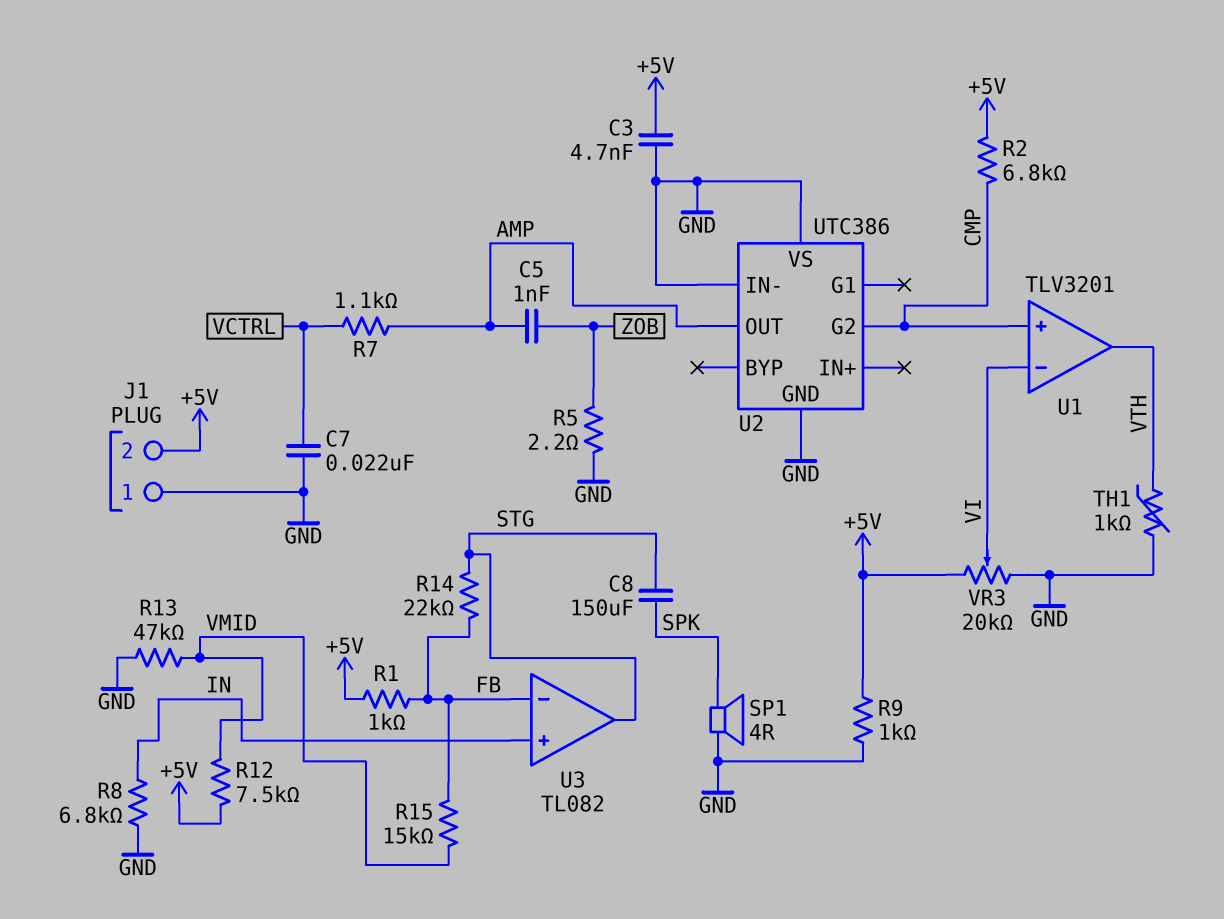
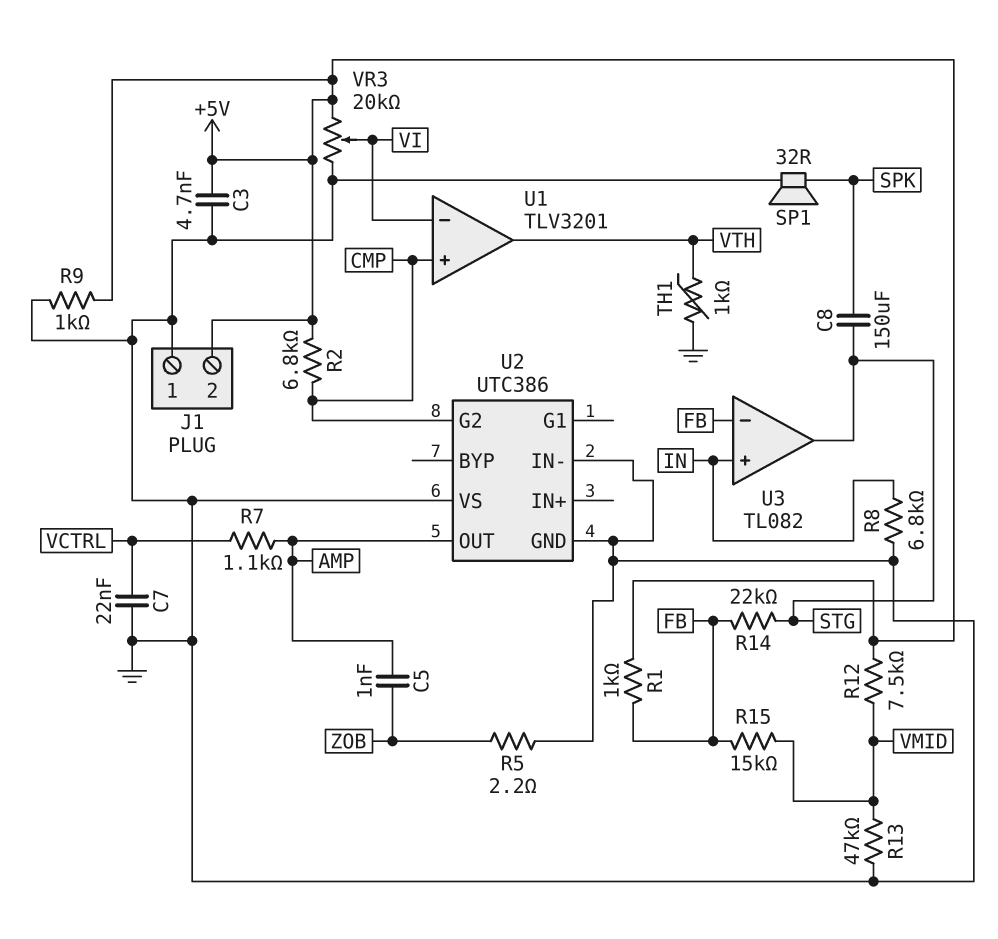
SP1: speaker 4R (GND, SPK) -> speaker 32R (GND, SPK)

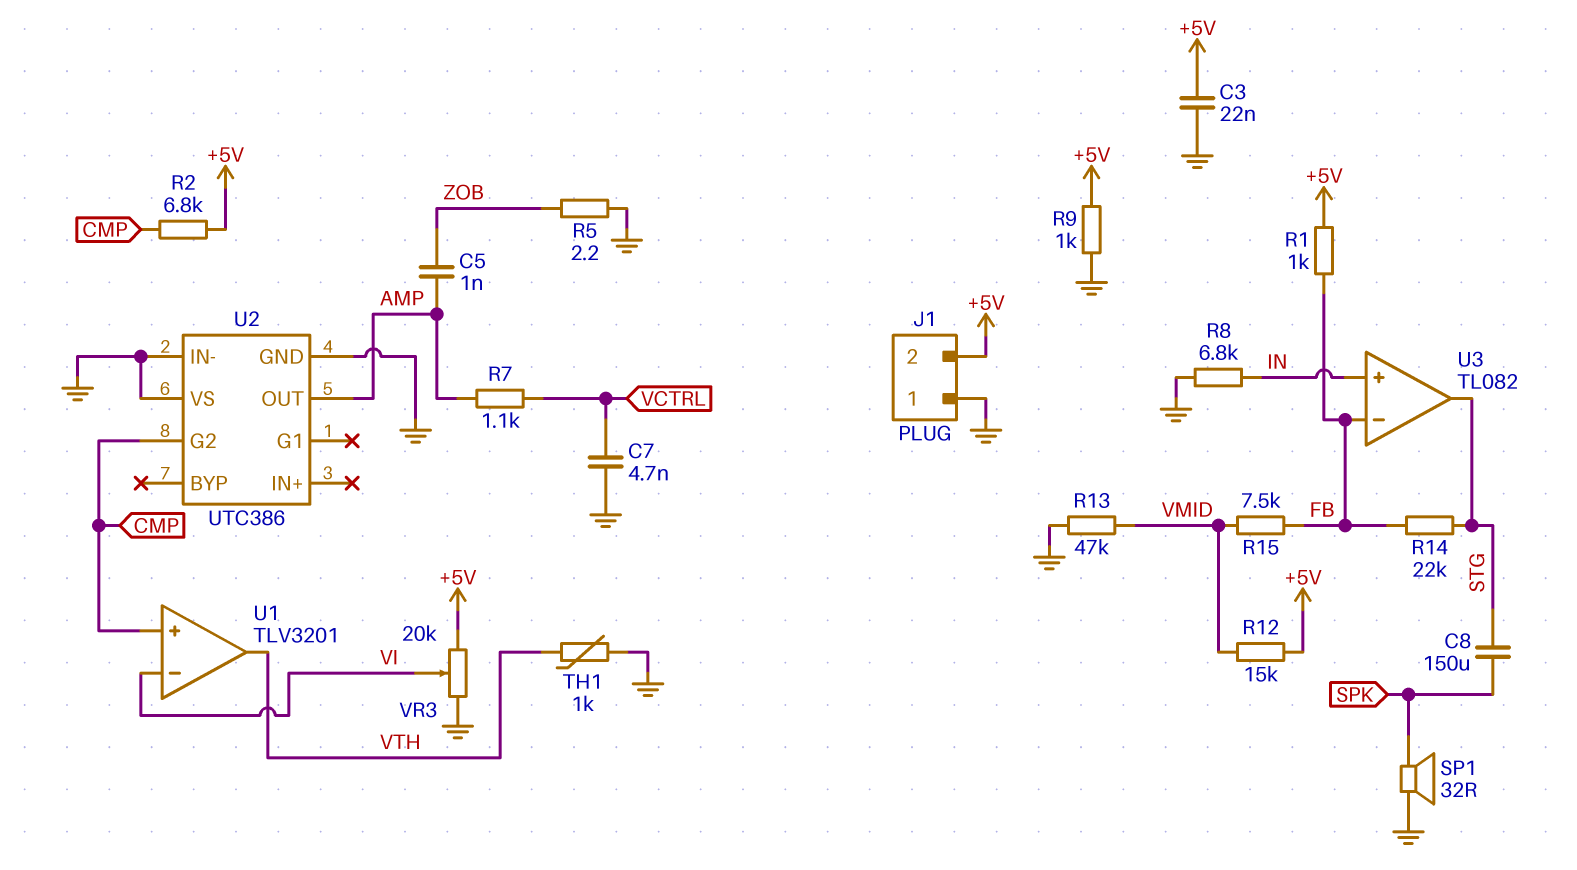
C3: 4.7nF (+5V, GND) -> 22nF (+5V, GND)
C7: 22nF (GND, VCTRL) -> 4.7nF (GND, VCTRL)
R12: 7.5k (+5V, VMID) -> 15k (+5V, VMID)
R15: 15k (FB, VMID) -> 7.5k (FB, VMID)

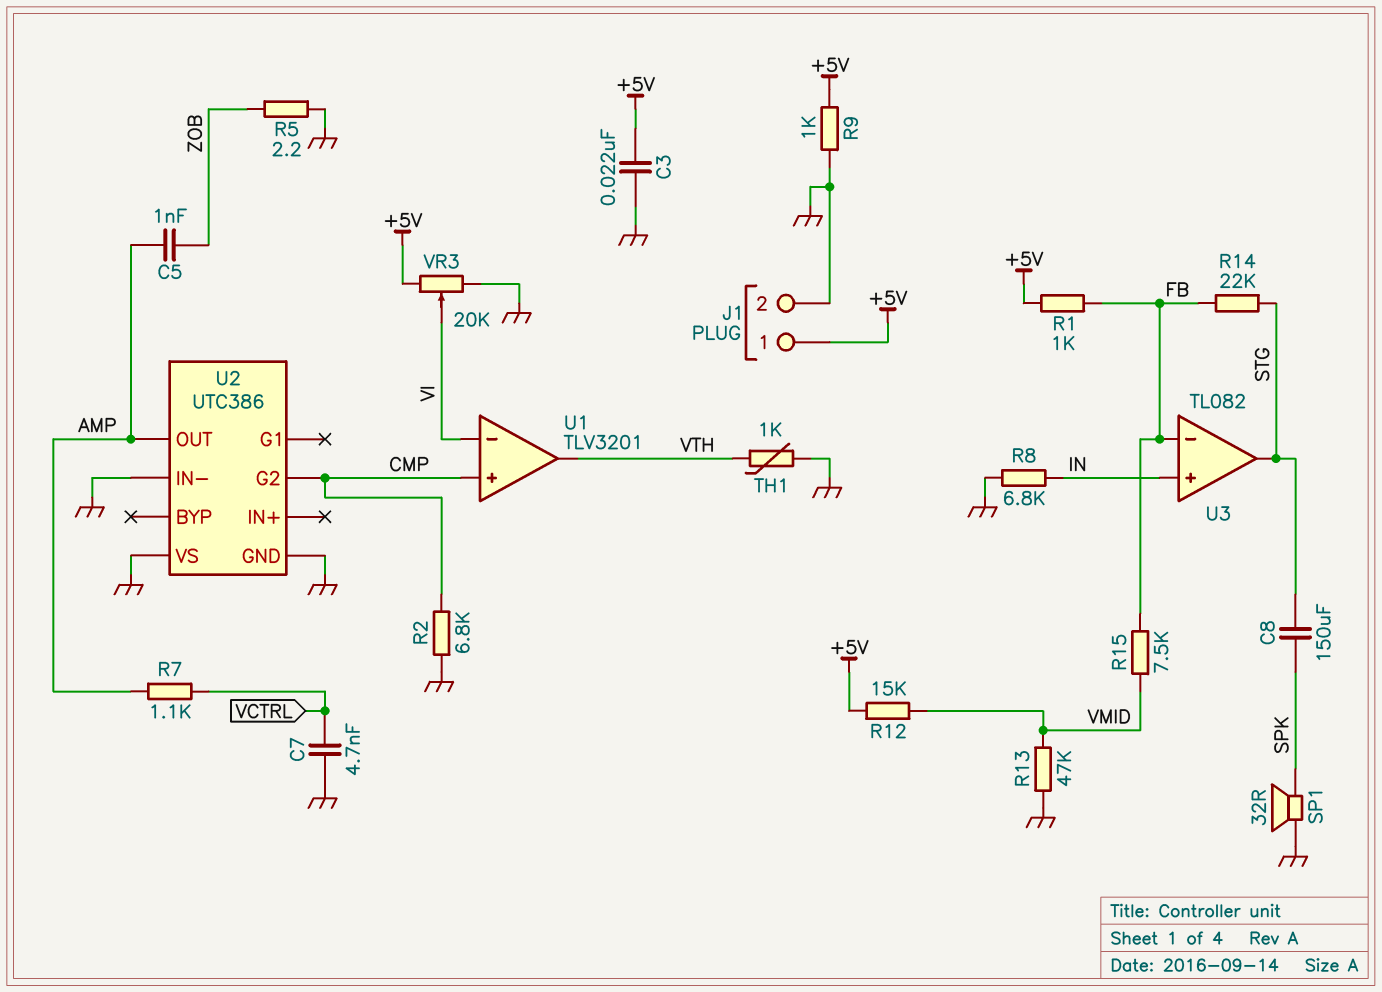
J1 pin 1: GND -> +5V
J1 pin 2: +5V -> GND
R2: 6.8k (+5V, CMP) -> 6.8k (CMP, GND)

